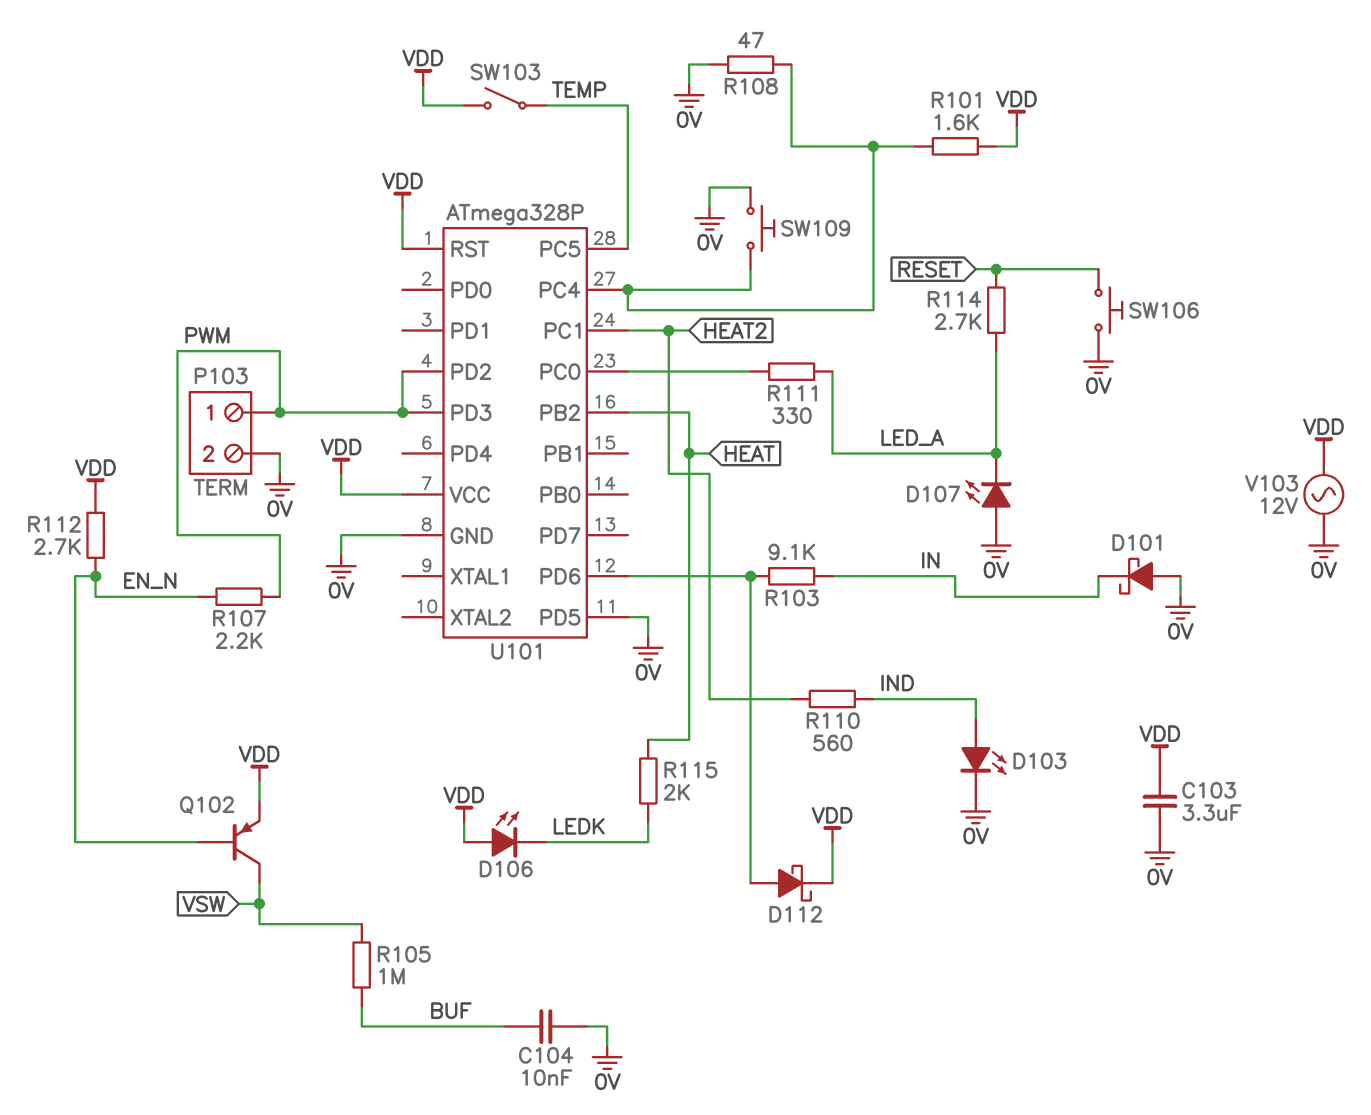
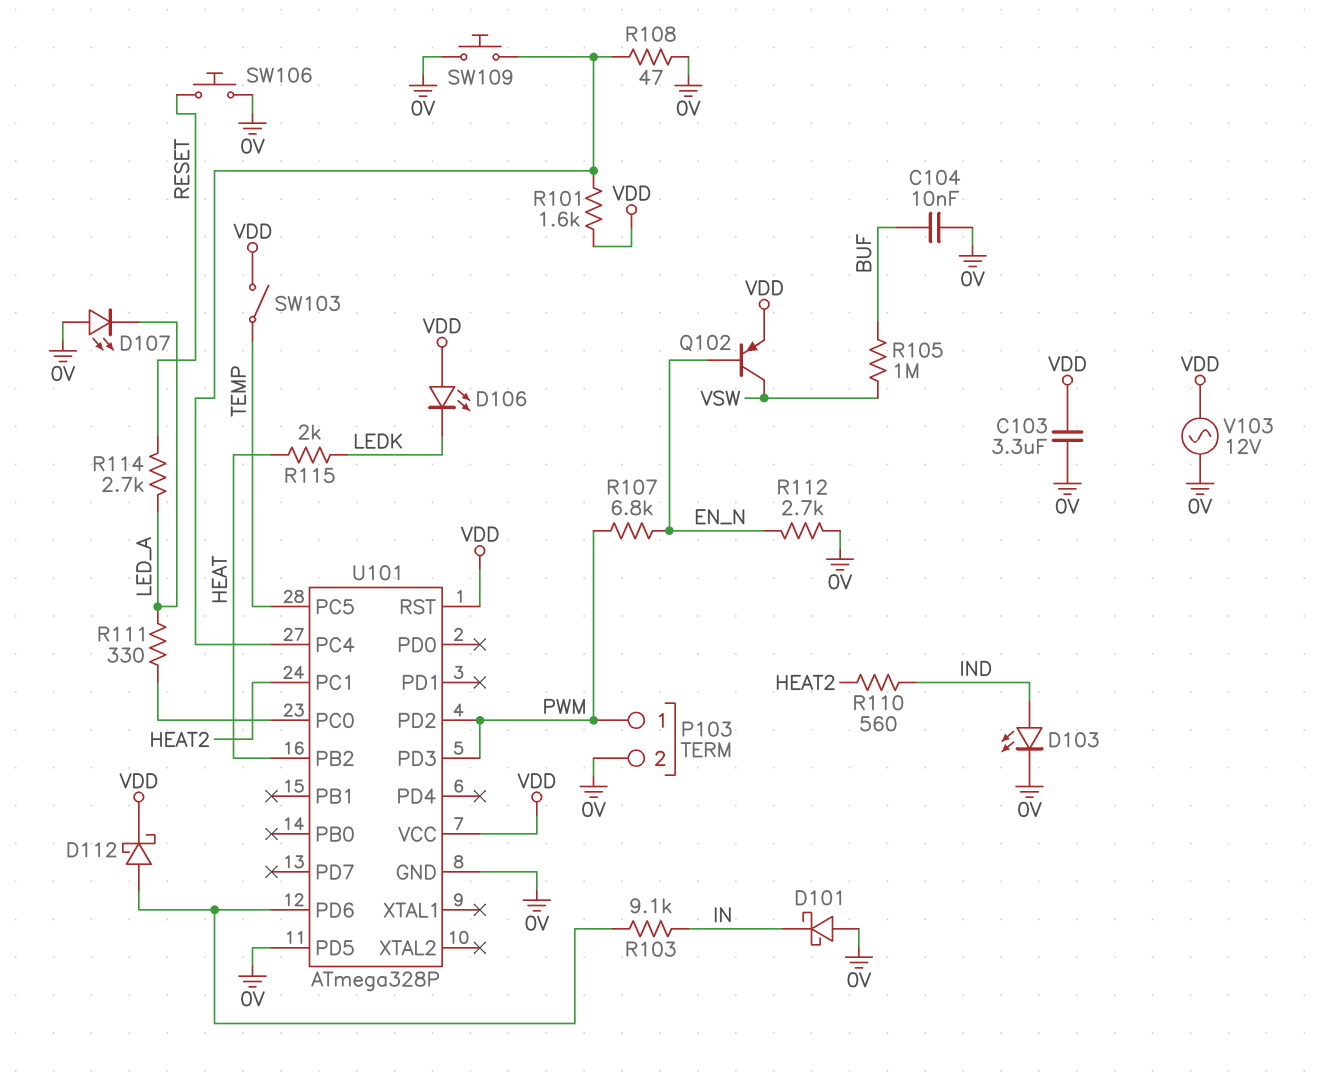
R107: 2.2k (EN_N, PWM) -> 6.8k (EN_N, PWM)
R112: 2.7k (EN_N, VDD) -> 2.7k (0V, EN_N)

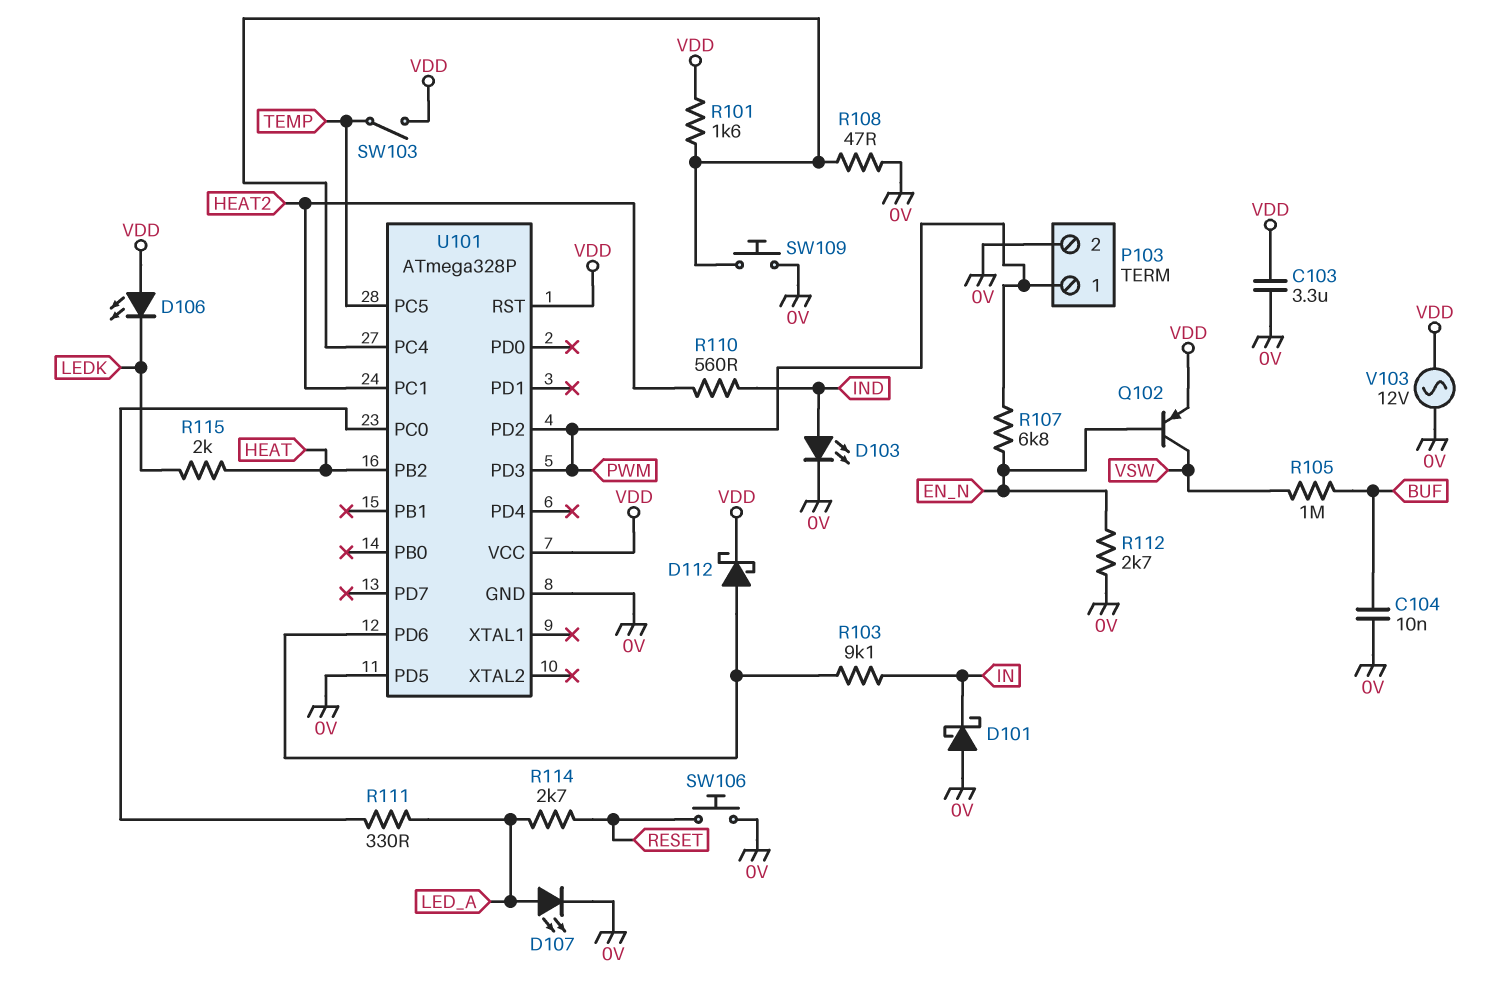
D107: LED (A 0V, K LED_A) -> LED (A LED_A, K 0V)

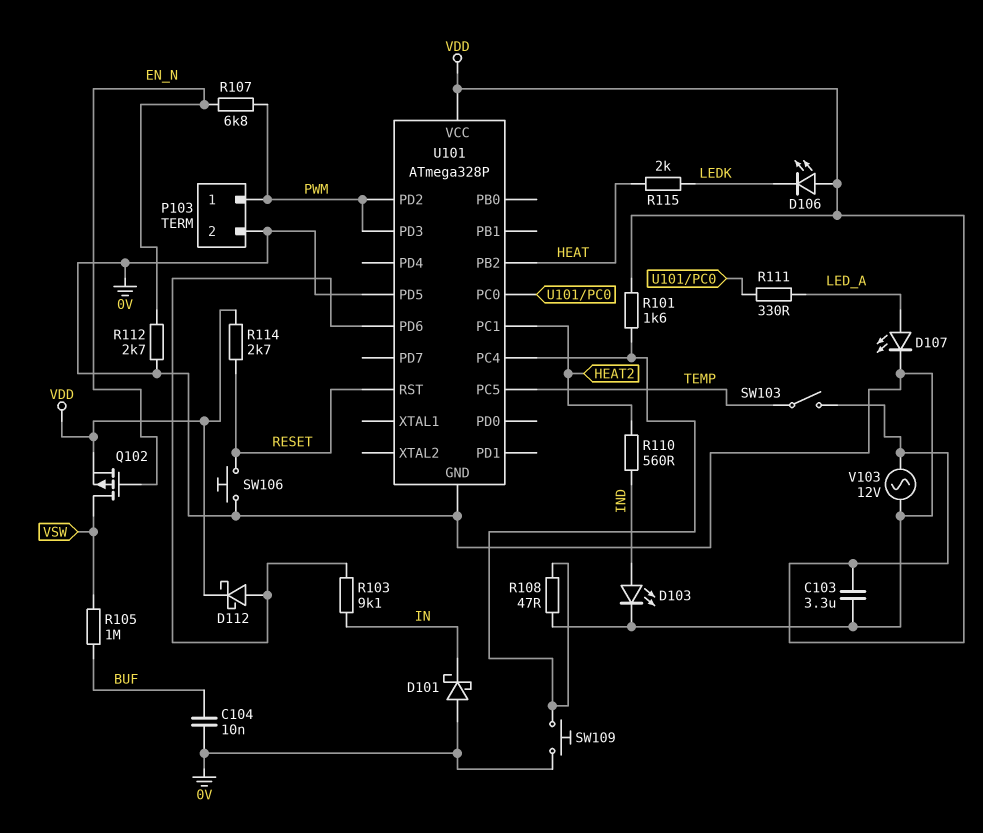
Q102: PNP (B EN_N, C VSW, E VDD) -> PMOS (G EN_N, D VSW, S VDD)
R114: 2.7k (LED_A, RESET) -> 2.7k (RESET, VDD)
U101 pin RST: VDD -> RESET

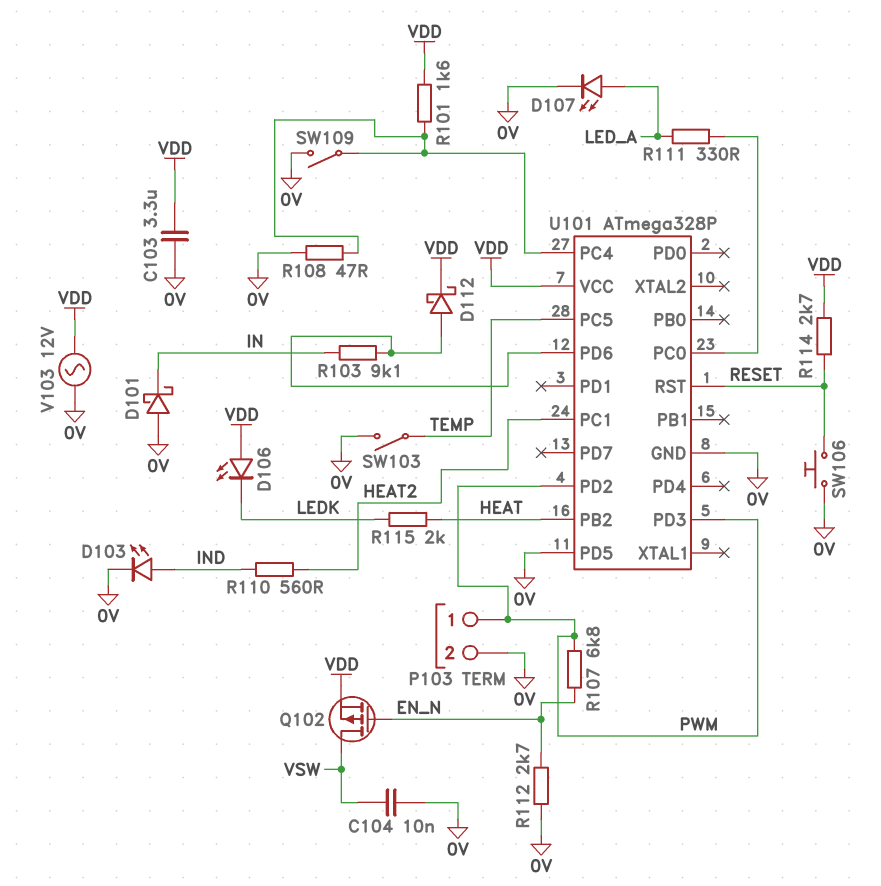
C104: 10nF (0V, BUF) -> 10nF (0V, VSW)
R105: 1M (BUF, VSW) -> none
SW103: switch (TEMP, VDD) -> switch (0V, TEMP)
SW109: button (0V, U101/PC4) -> switch (0V, U101/PC4)

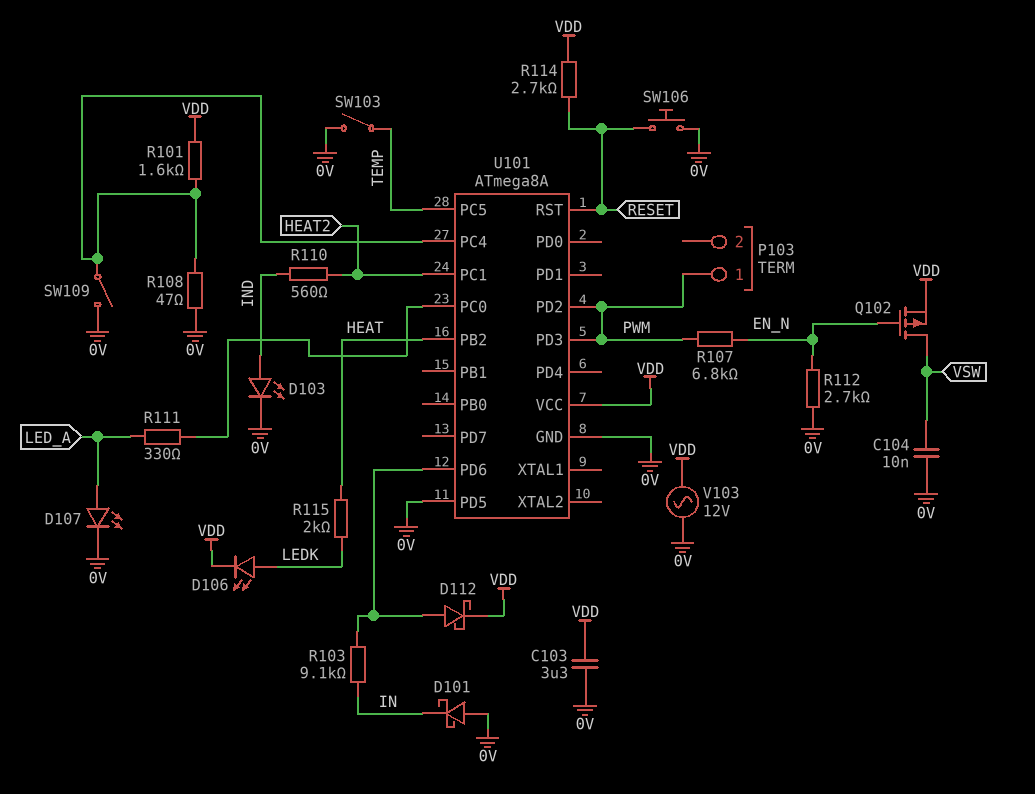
D106: LED (A VDD, K LEDK) -> LED (A LEDK, K VDD)
P103 pin 2: 0V -> none
U101: ATmega328P -> ATmega8A

